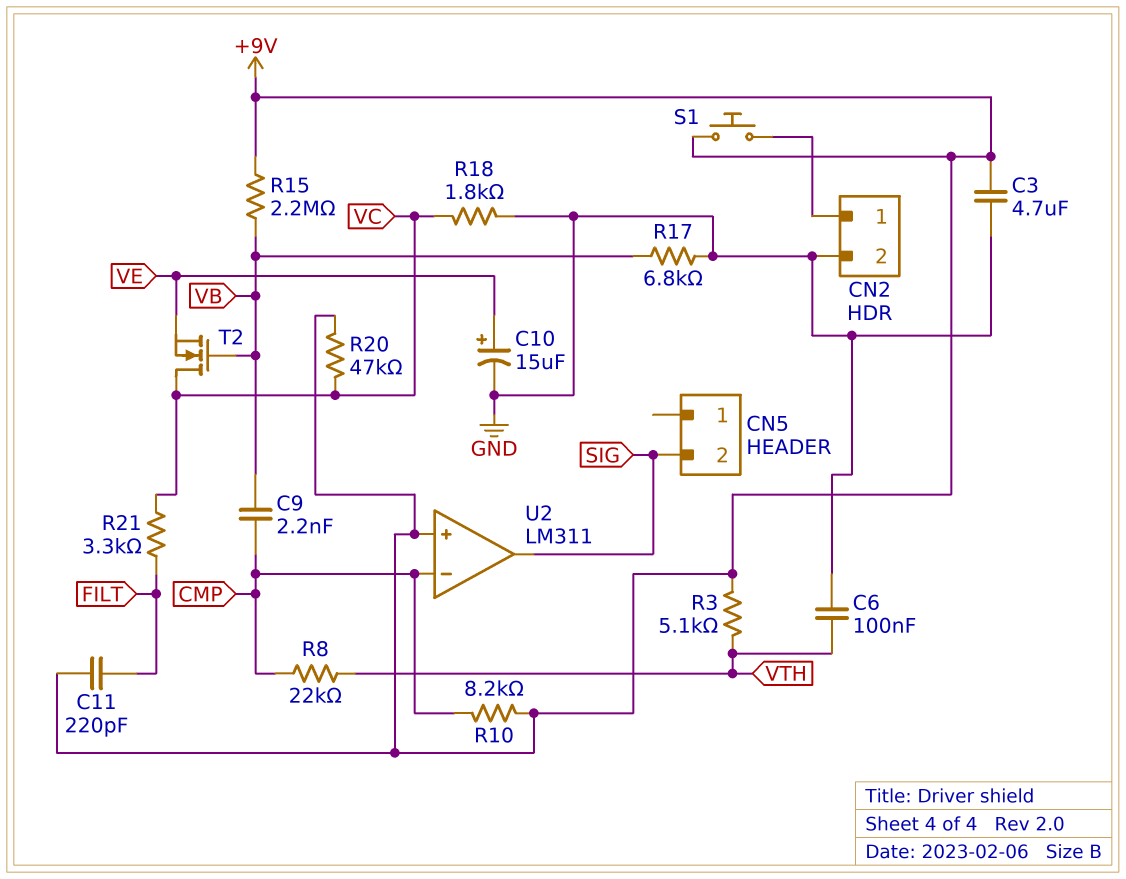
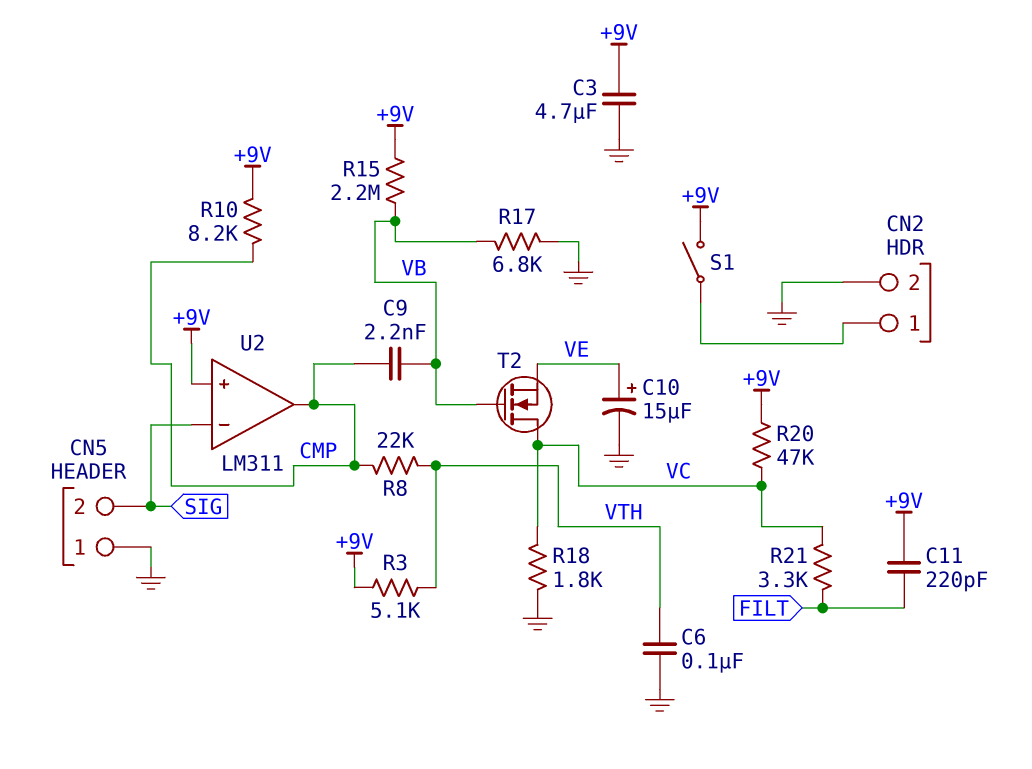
CN5 pin 1: none -> GND
S1: button (+9V, CN2/1) -> switch (+9V, CN2/1)
U2 pin in-: CMP -> SIG
U2 pin out: SIG -> CMP

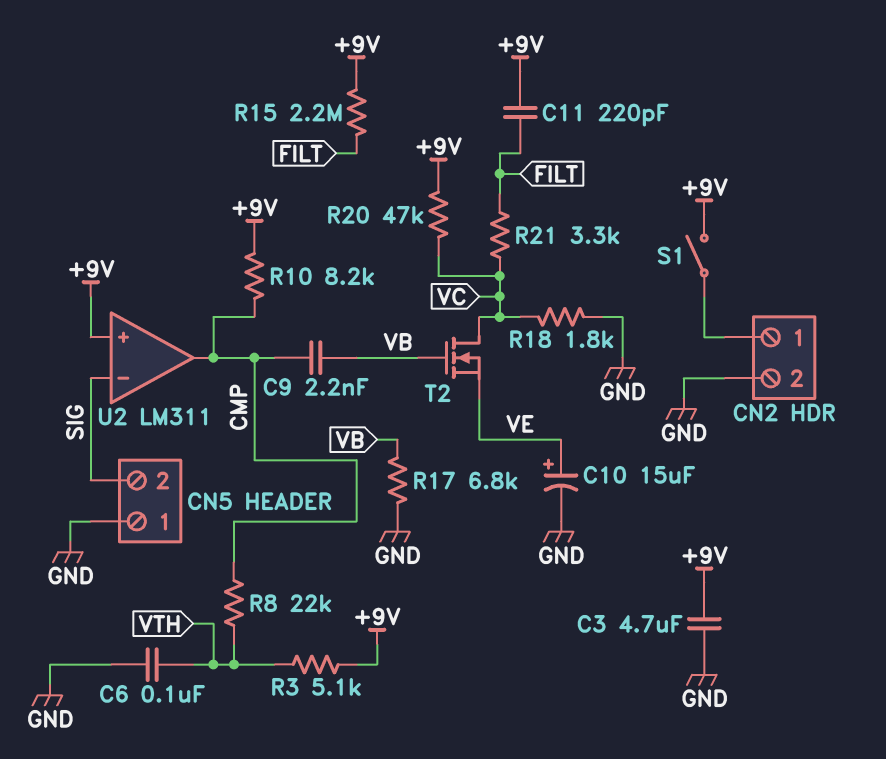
R15: 2.2M (+9V, VB) -> 2.2M (+9V, FILT)

